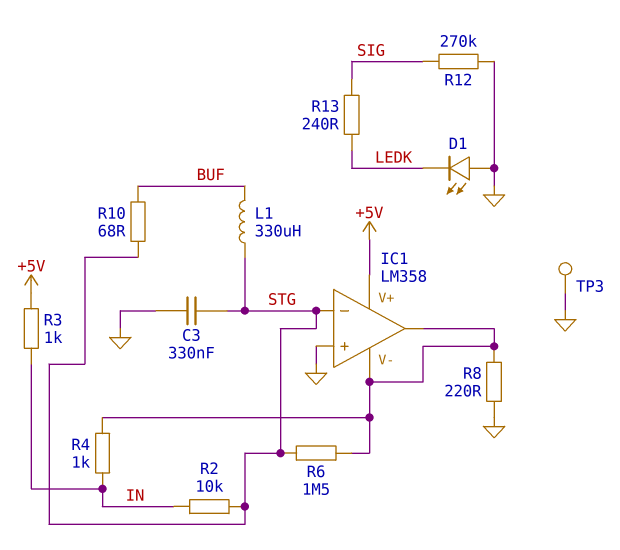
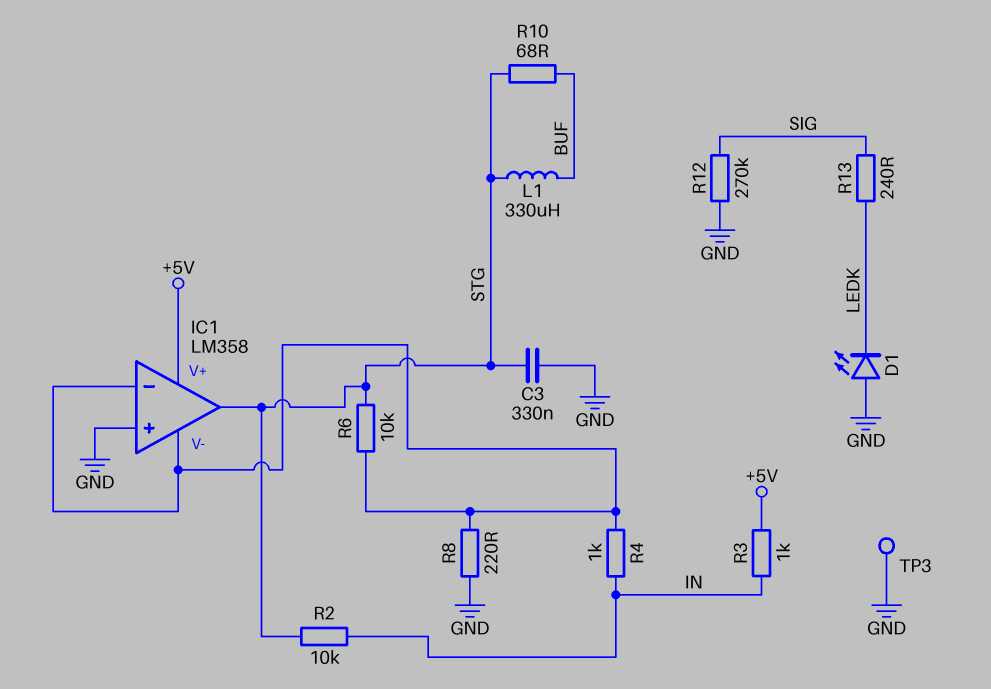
IC1 pin in-: STG -> IC1/V-
IC1 pin out: IC1/V- -> STG
R6: 1.5M (IC1/V-, STG) -> 10k (IC1/V-, STG)

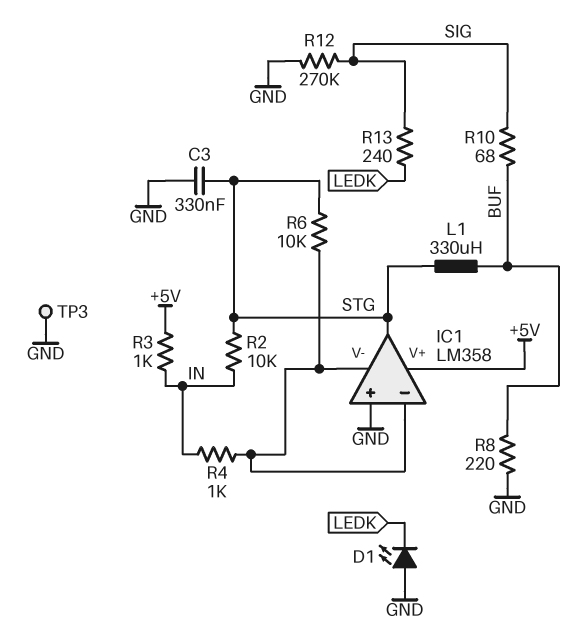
R8: 220 (GND, IC1/V-) -> 220 (BUF, GND)
R10: 68 (BUF, STG) -> 68 (BUF, SIG)

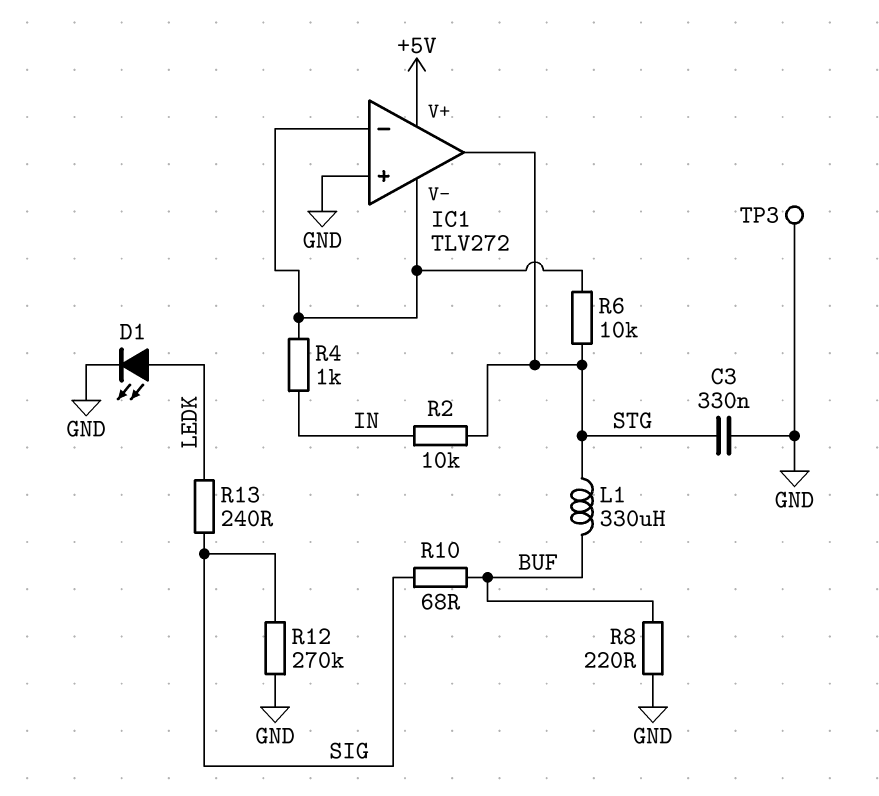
D1: LED (A GND, K LEDK) -> LED (A LEDK, K GND)
IC1: LM358 -> TLV272
R3: 1k (+5V, IN) -> none

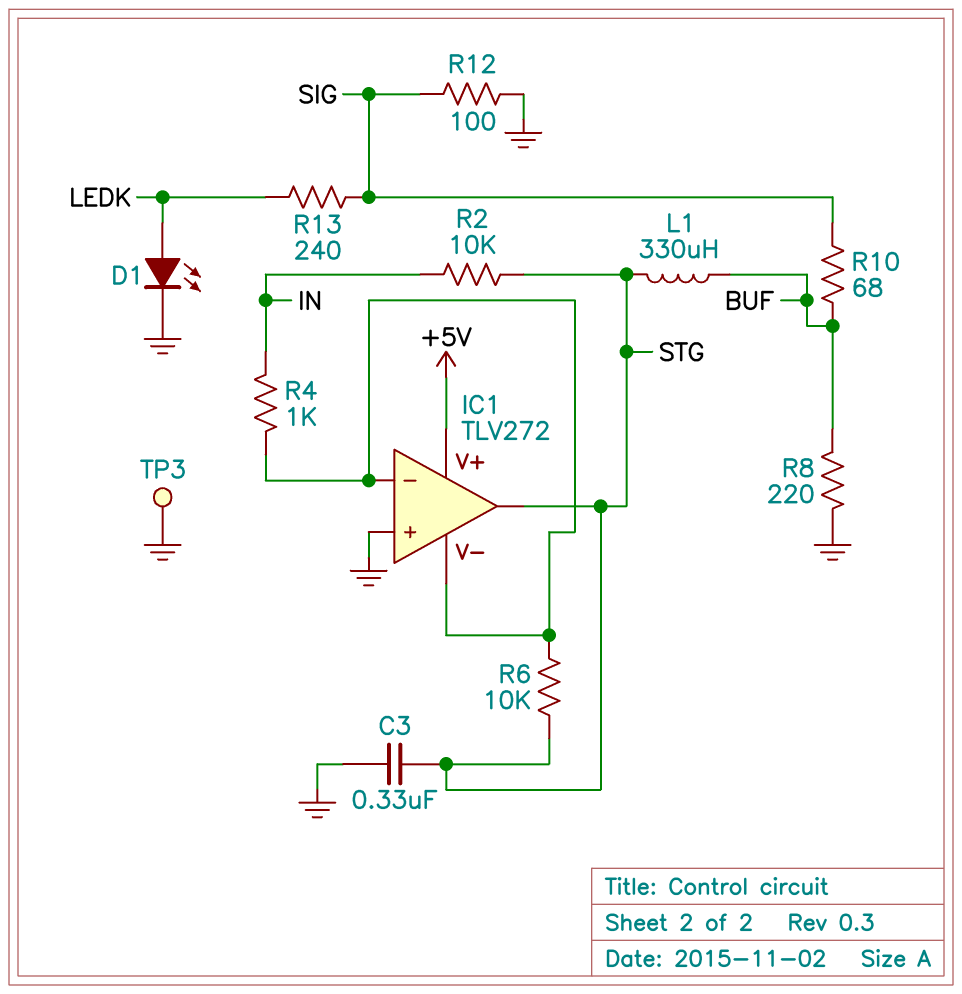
R12: 270k (GND, SIG) -> 100 (GND, SIG)

